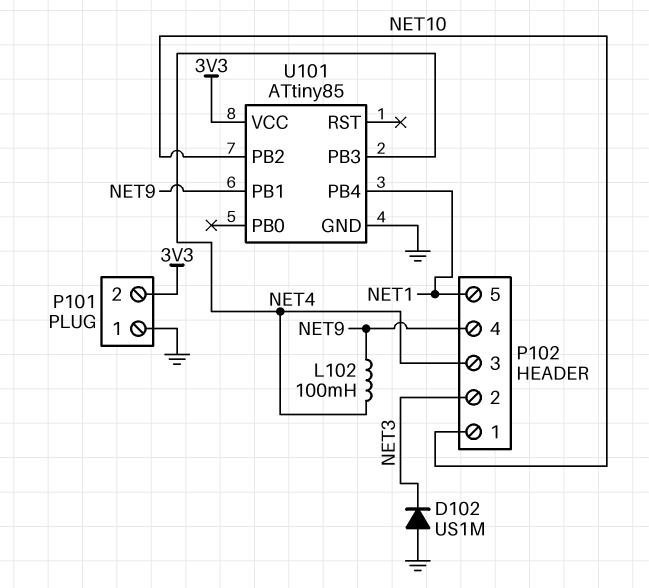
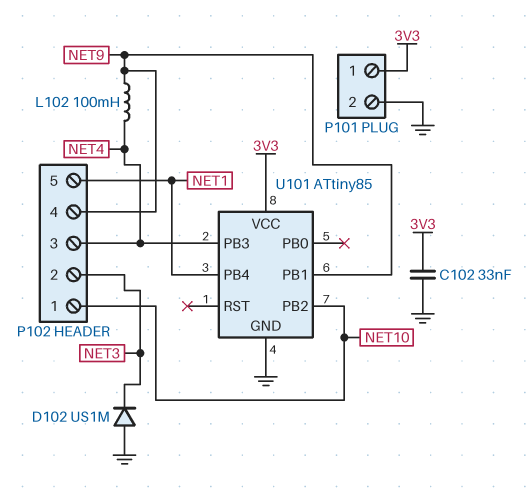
C102: none -> 33nF (3V3, GND)
P101 pin 1: GND -> 3V3
P101 pin 2: 3V3 -> GND

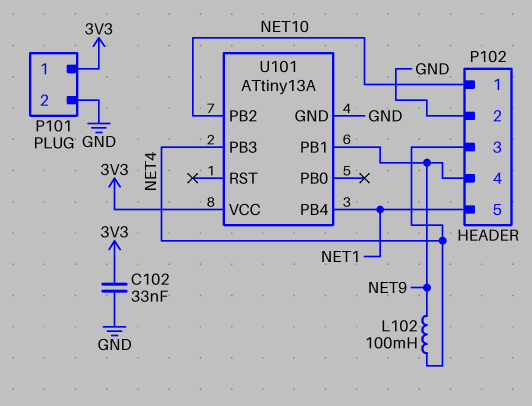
D102: diode US1M (A GND, K NET3) -> none
P102 pin 2: NET3 -> GND
U101: ATtiny85 -> ATtiny13A

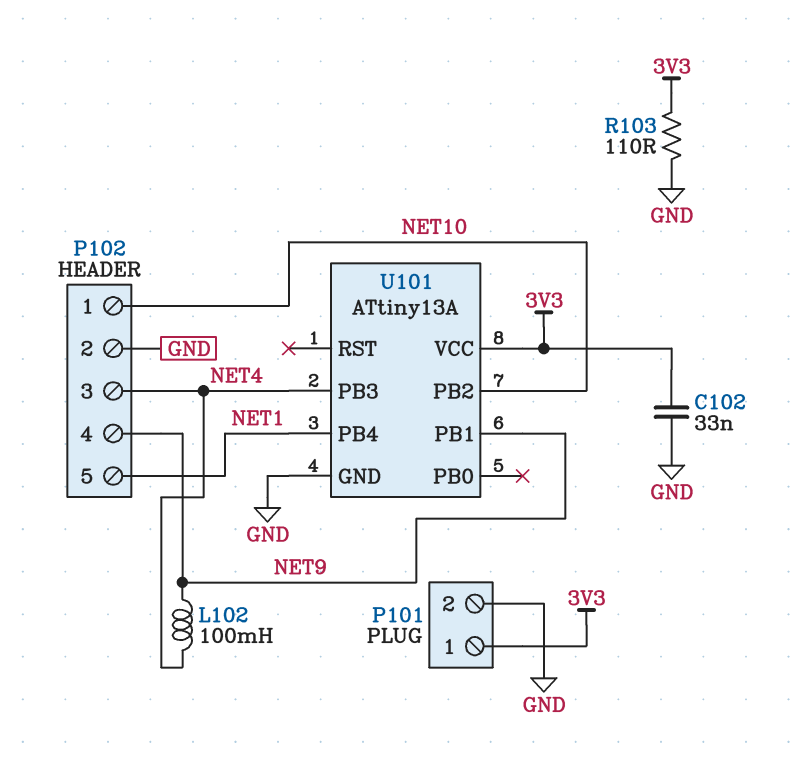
R103: none -> 110 (3V3, GND)

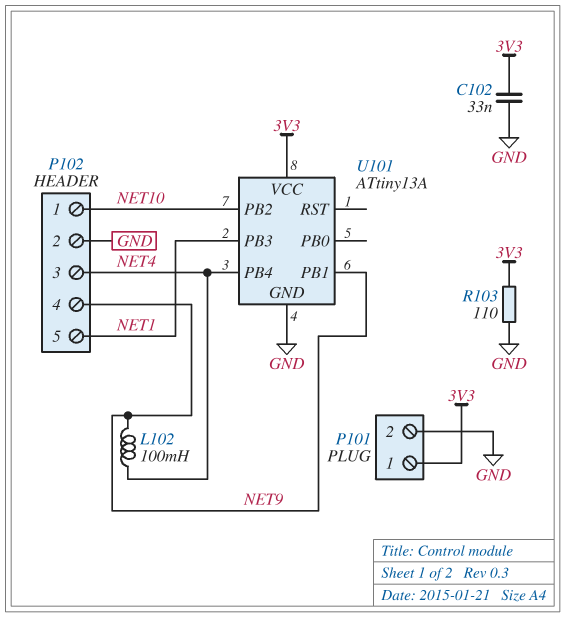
U101 pin PB3: NET4 -> NET1
U101 pin PB4: NET1 -> NET4

